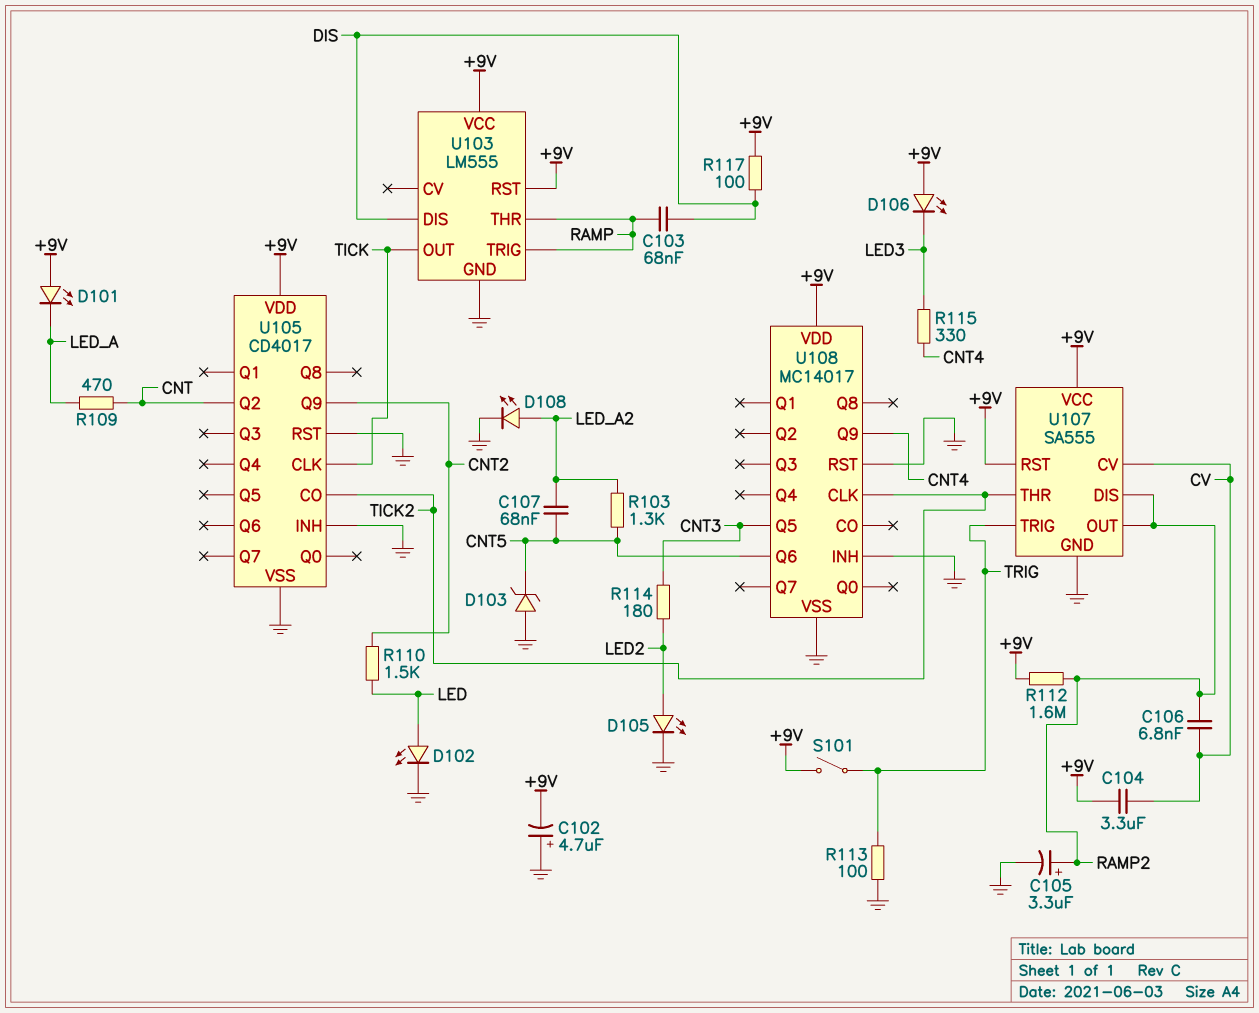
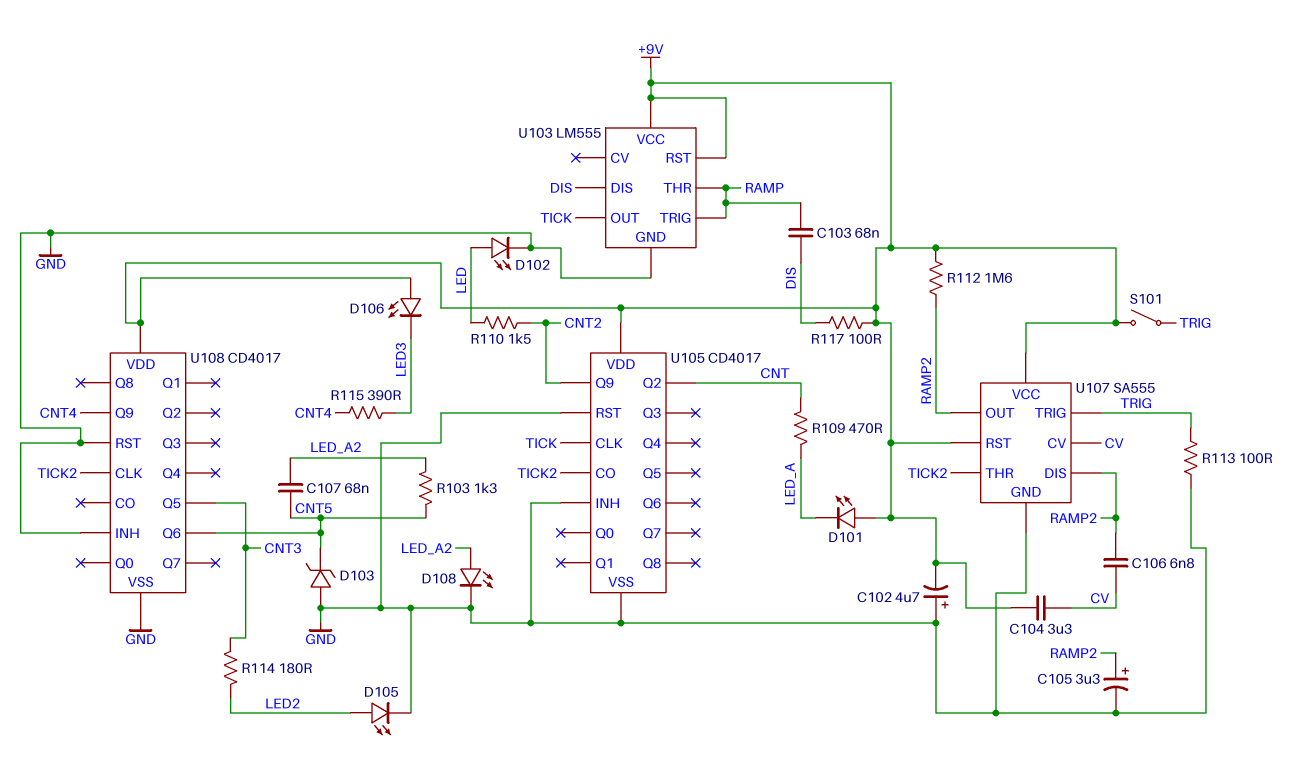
R115: 330 (CNT4, LED3) -> 390 (CNT4, LED3)
U108: MC14017 -> CD4017

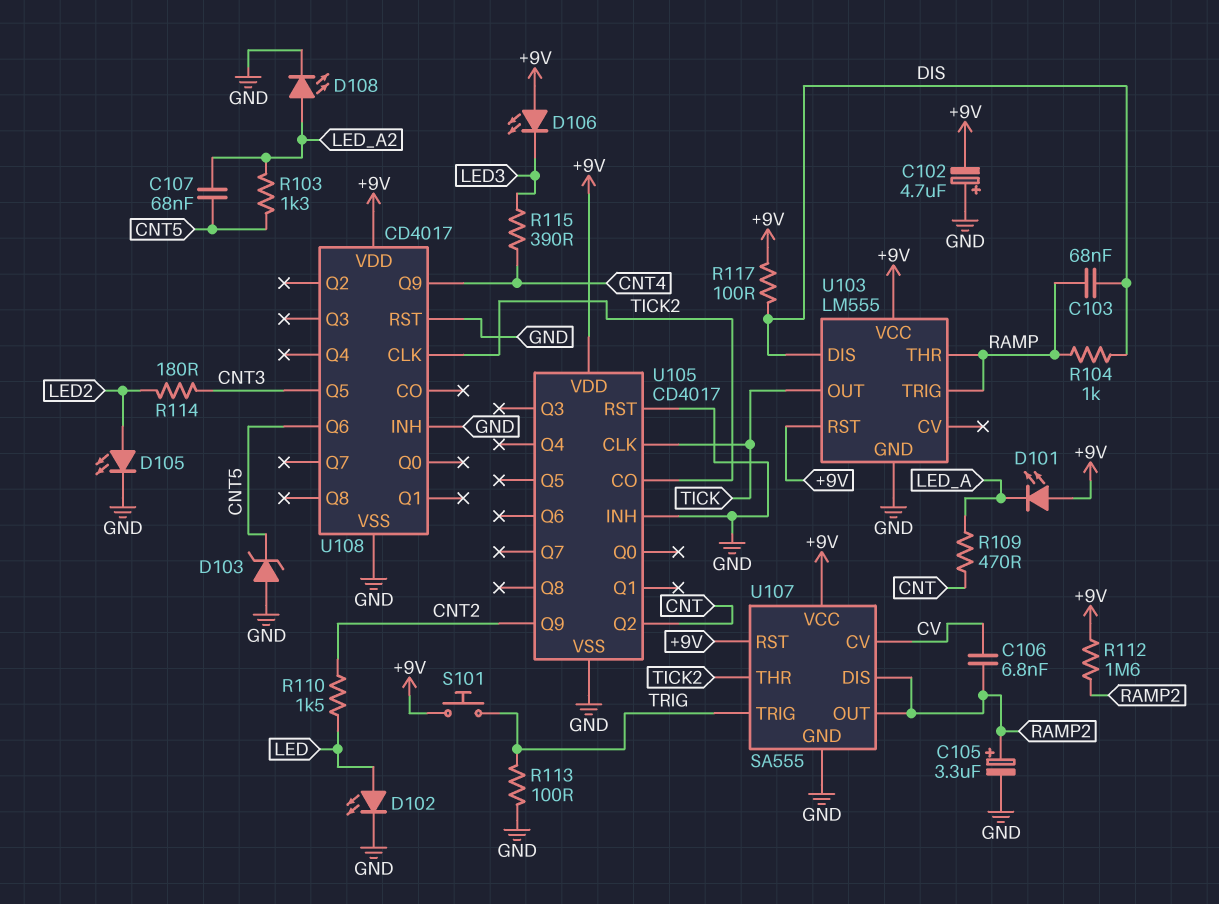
C104: 3.3uF (+9V, CV) -> none
R104: none -> 1k (DIS, RAMP)
S101: switch (+9V, TRIG) -> button (+9V, TRIG)

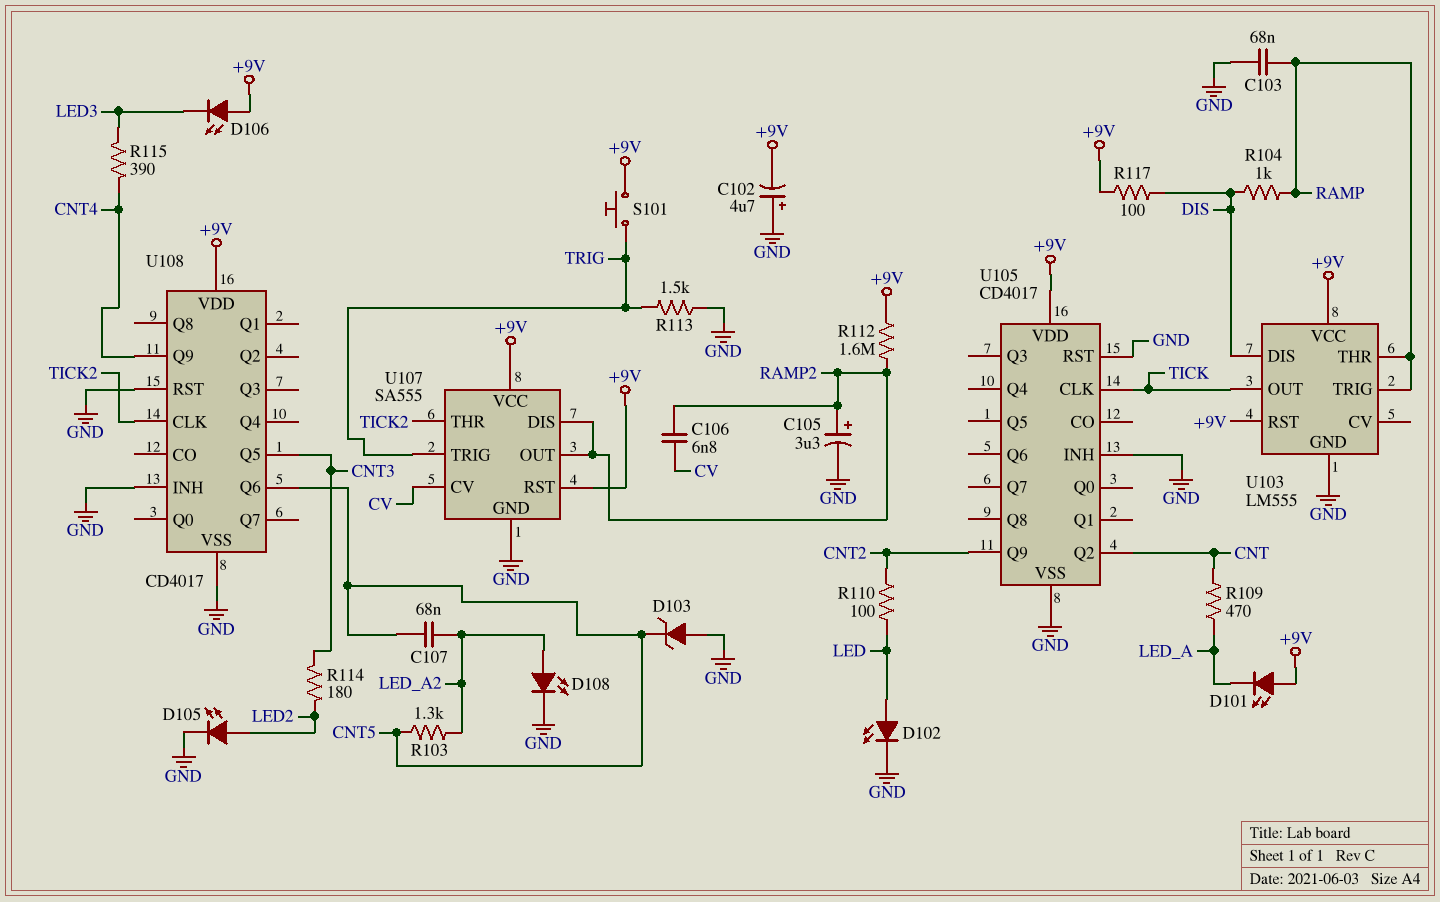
C103: 68nF (DIS, RAMP) -> 68nF (GND, RAMP)
R110: 1.5k (CNT2, LED) -> 100 (CNT2, LED)
R113: 100 (GND, TRIG) -> 1.5k (GND, TRIG)
U105 pin CO: TICK2 -> none

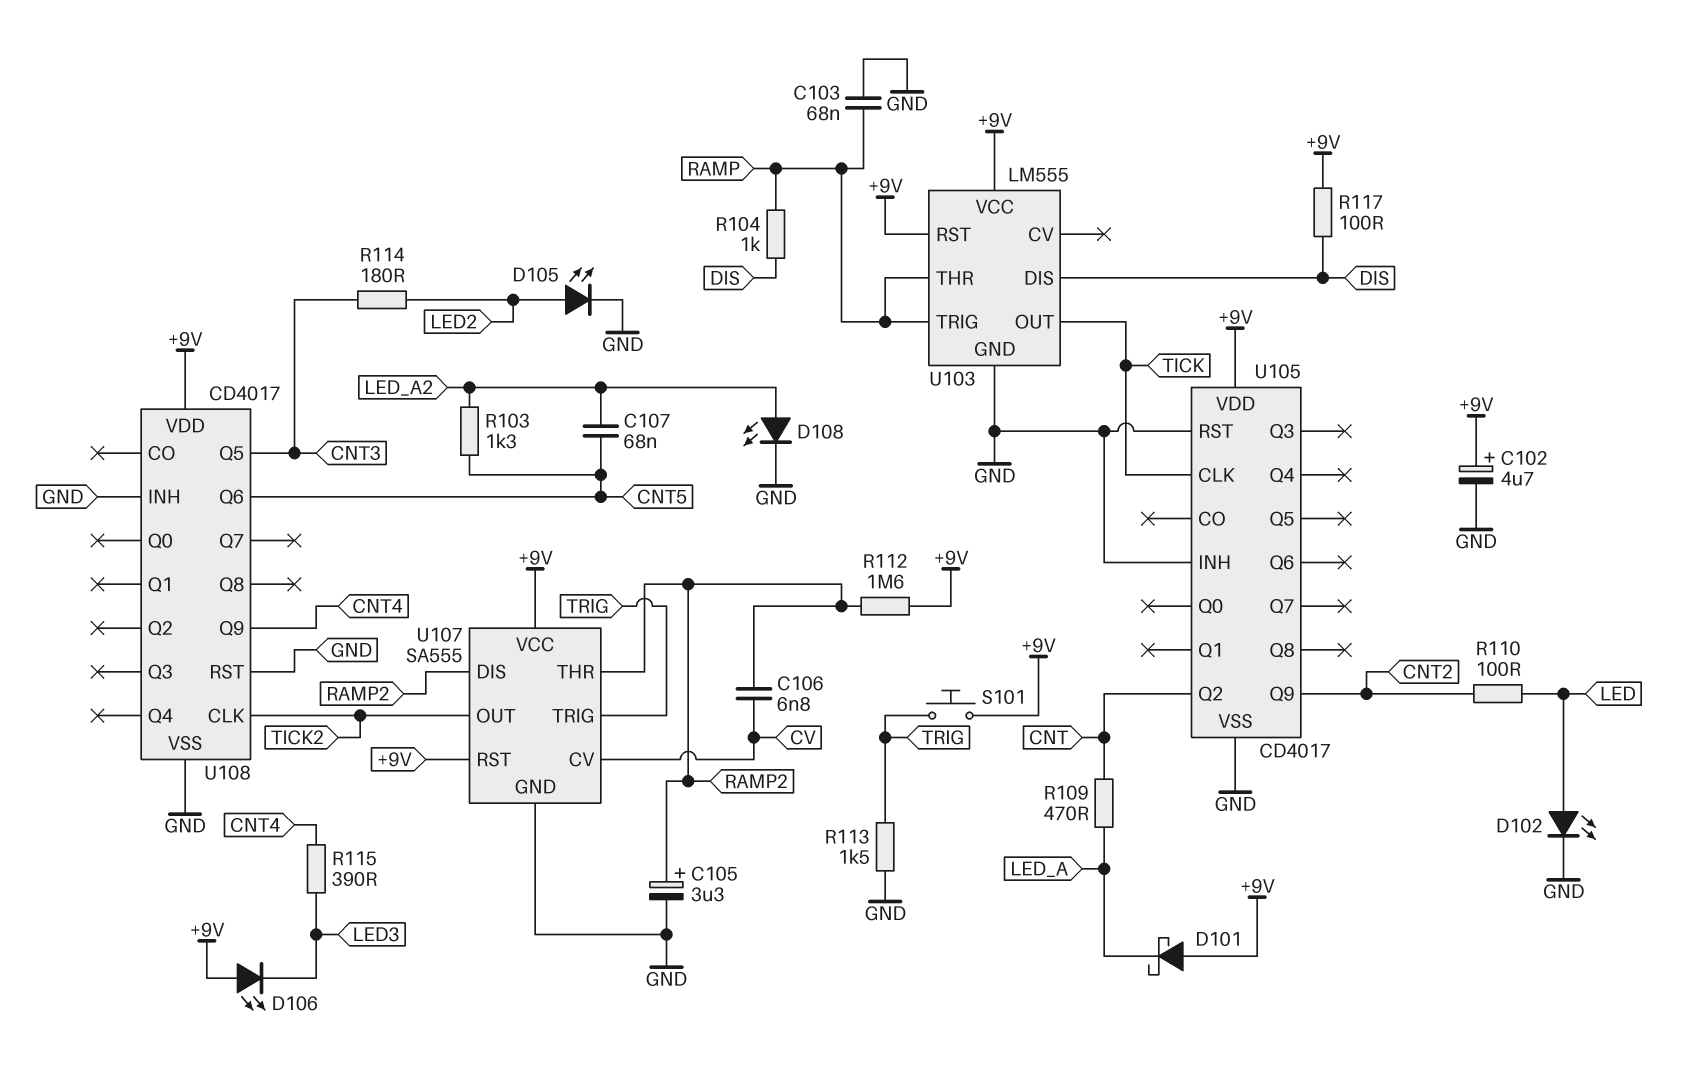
C102: 4.7uF (plus GND, minus +9V) -> 4.7uF (plus +9V, minus GND)
D101: LED (A +9V, K LED_A) -> schottky (A +9V, K LED_A)
D103: zener (A GND, K CNT5) -> none
U107 pin OUT: RAMP2 -> TICK2
U107 pin THR: TICK2 -> RAMP2

